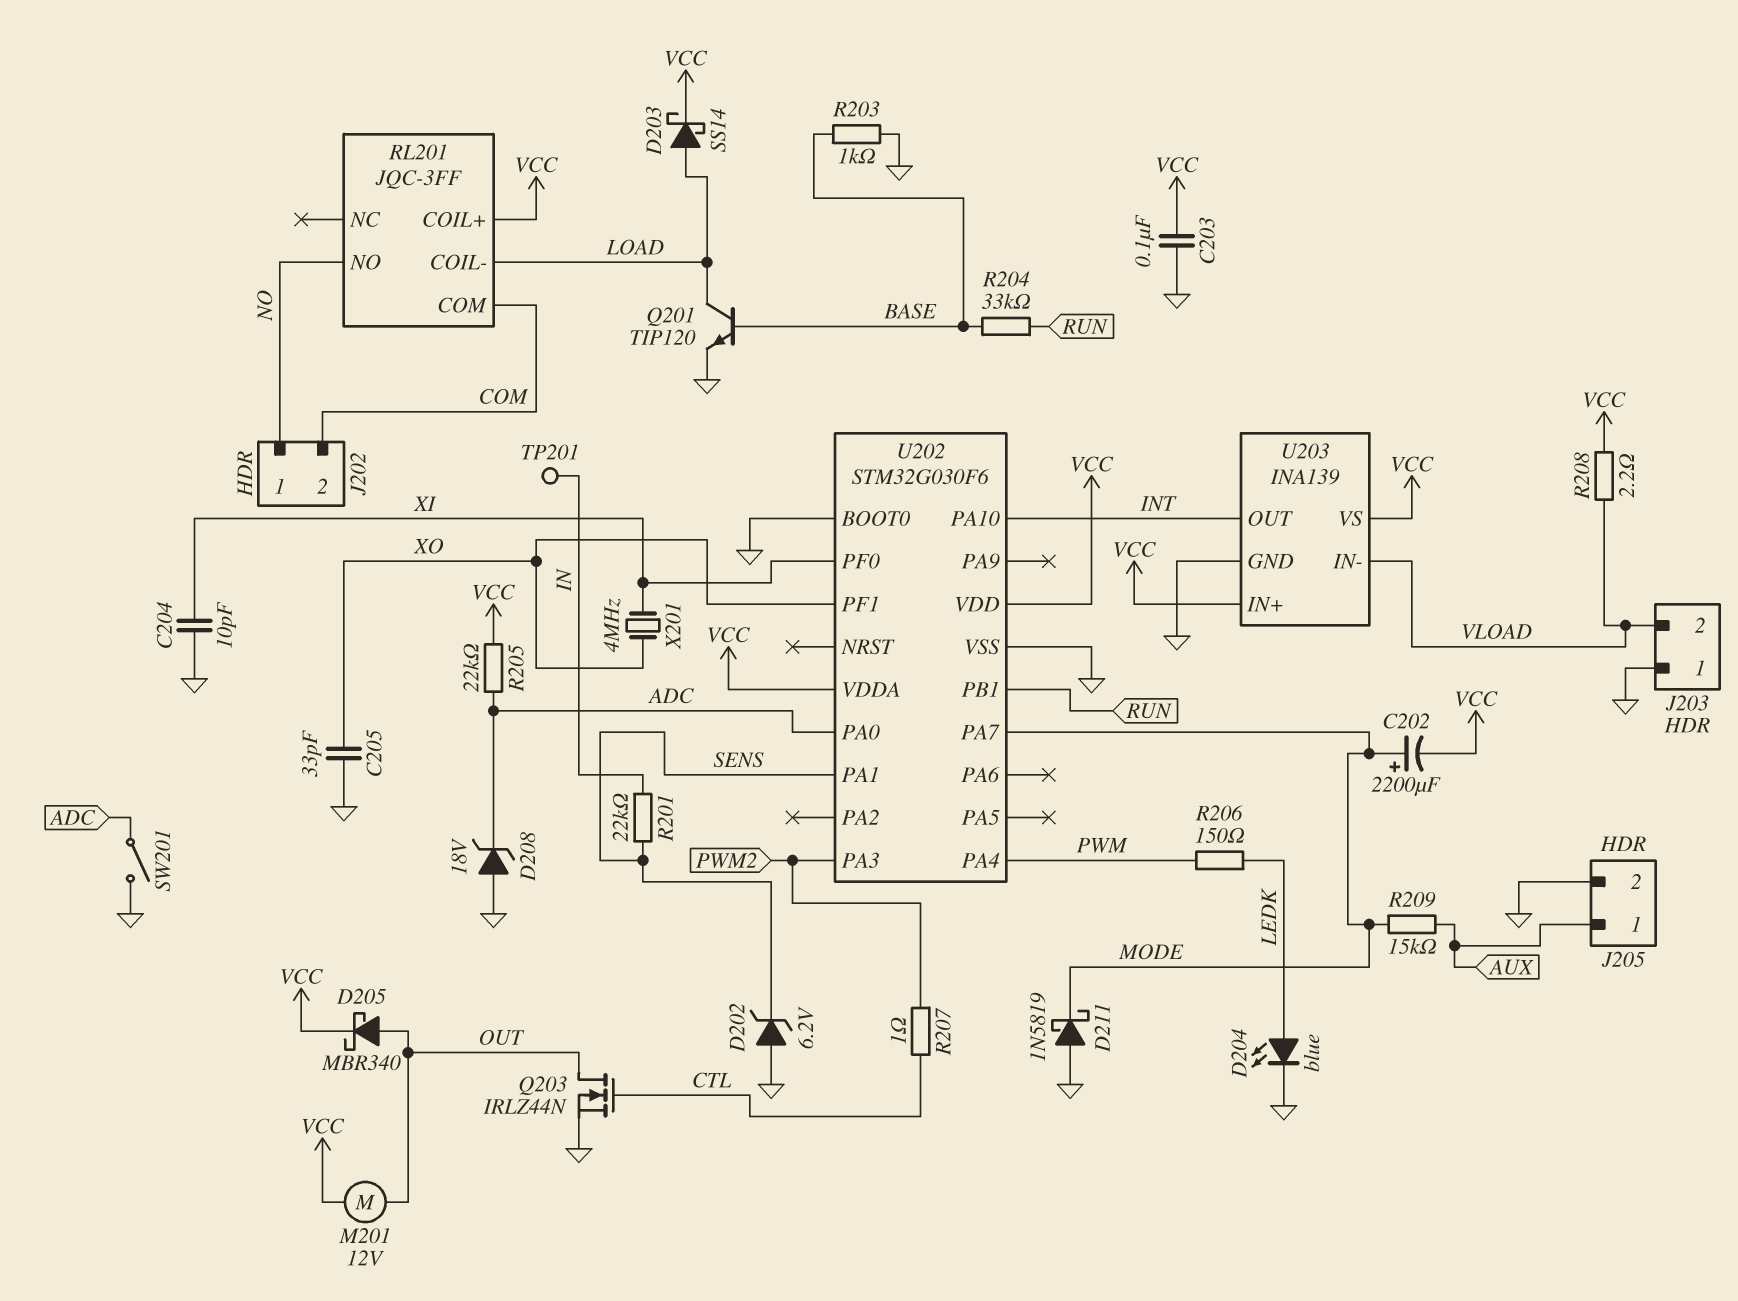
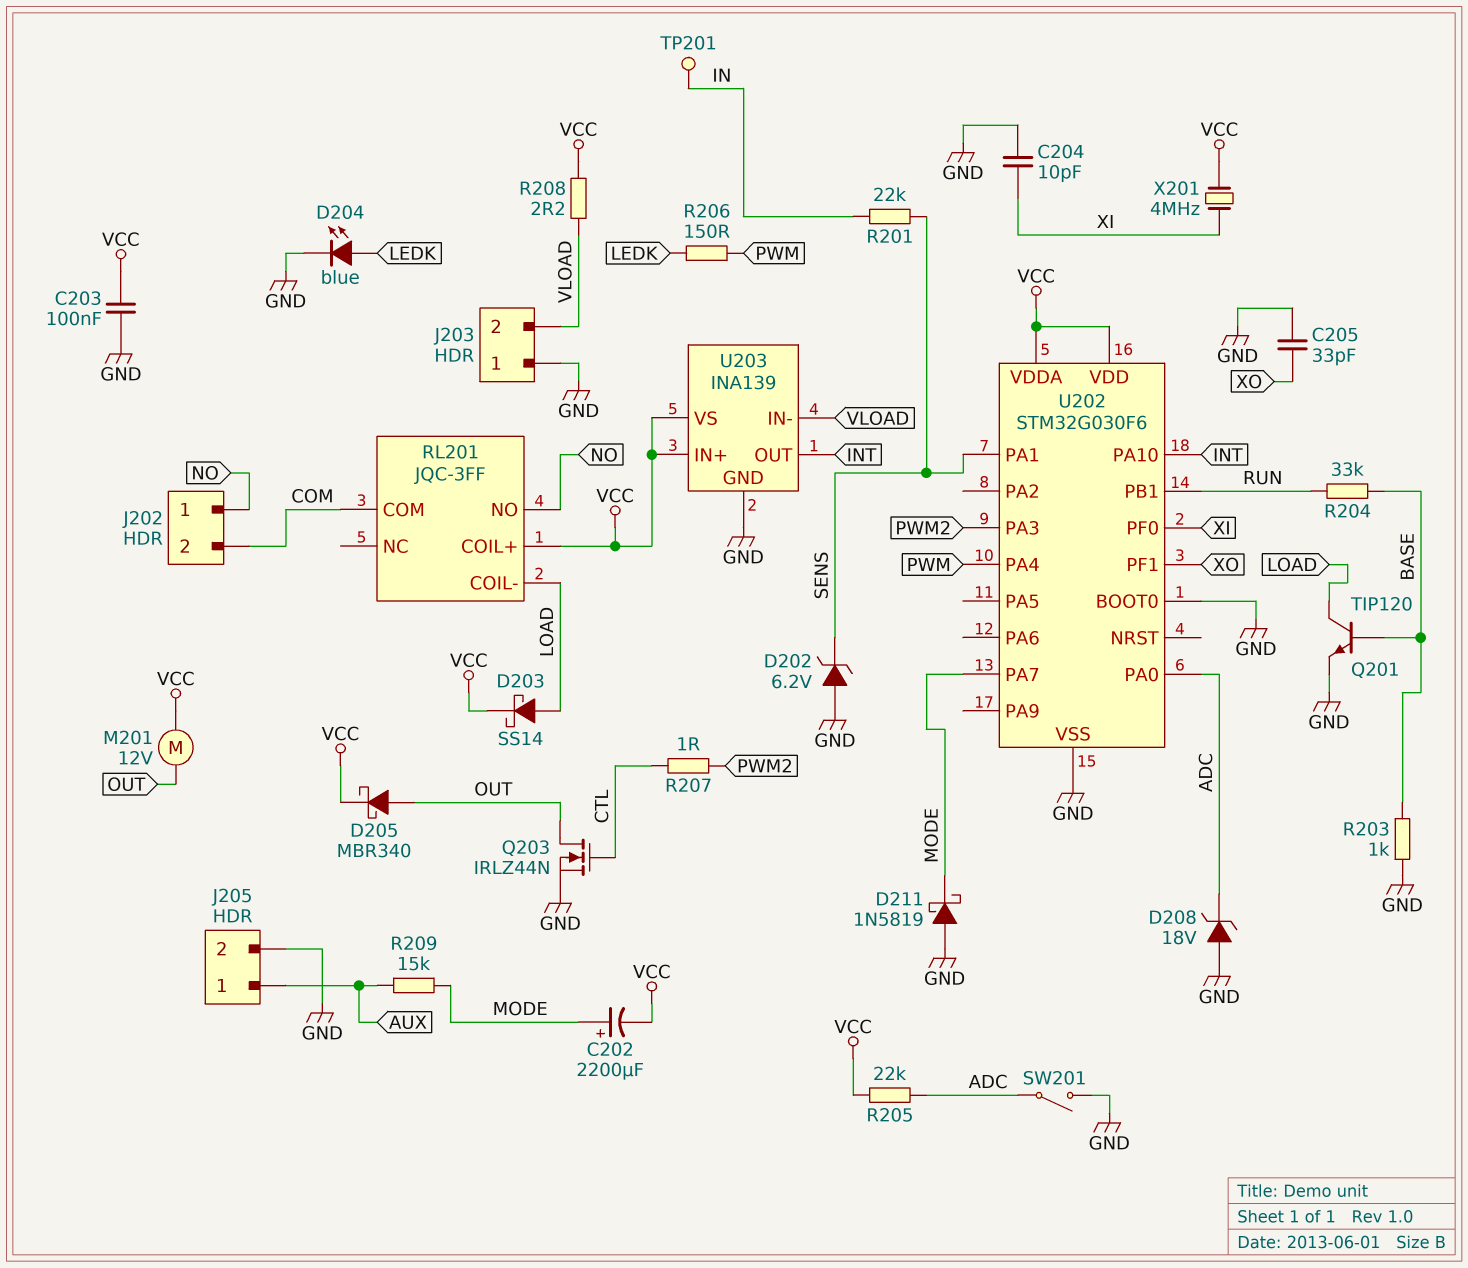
X201: 4MHz (XI, XO) -> 4MHz (VCC, XI)

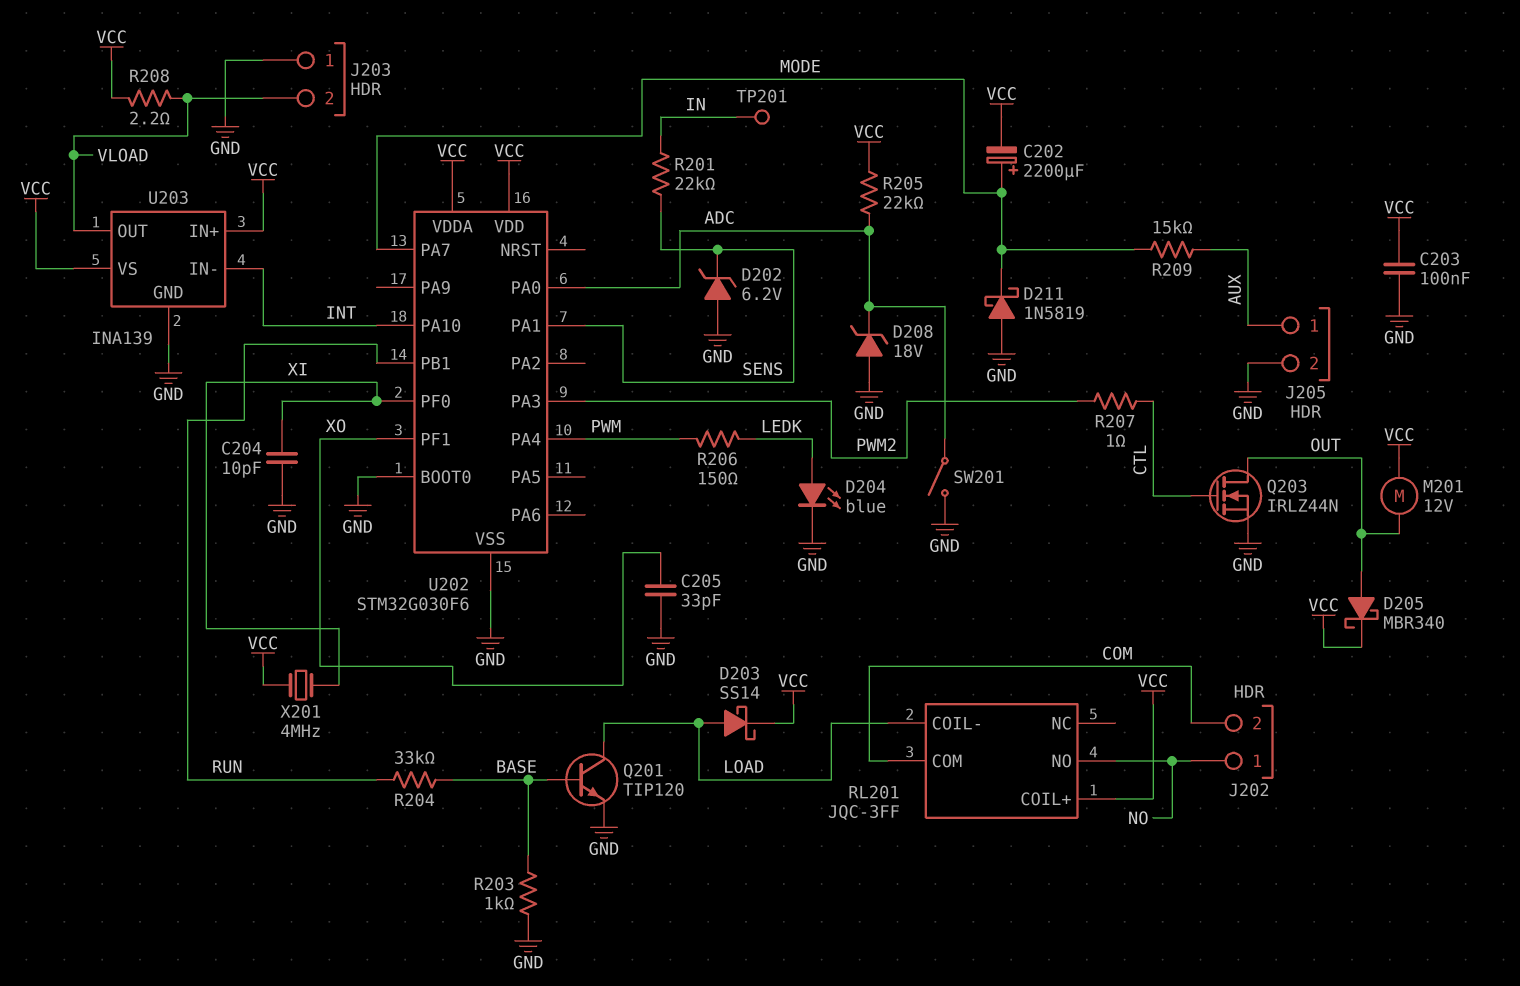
U203 pin IN-: VLOAD -> INT
U203 pin OUT: INT -> VLOAD

